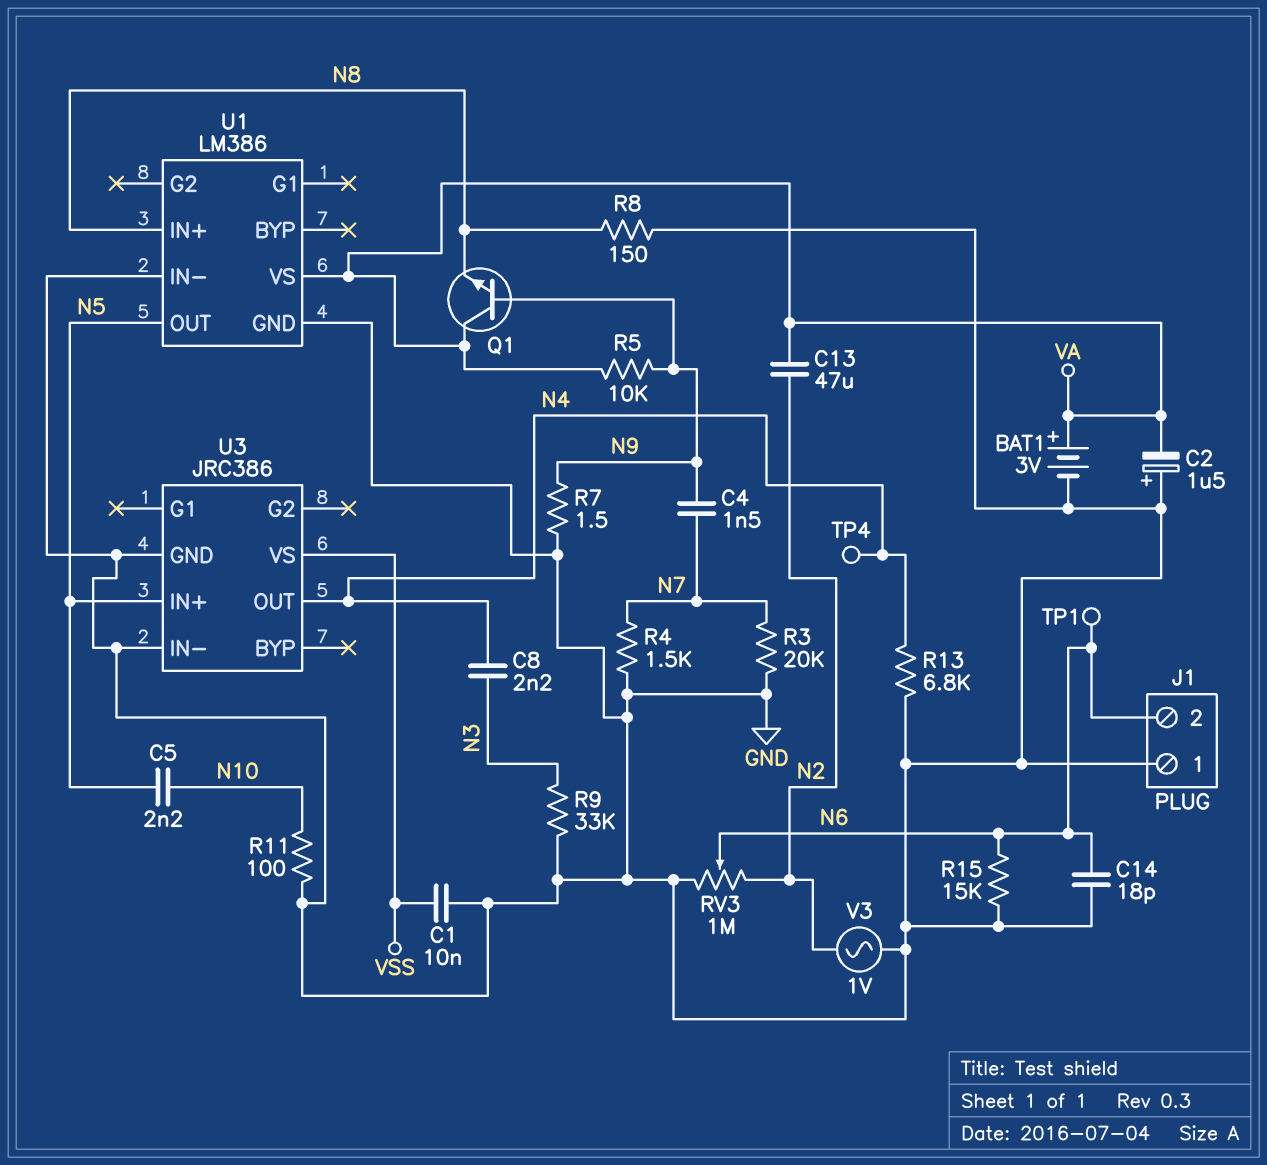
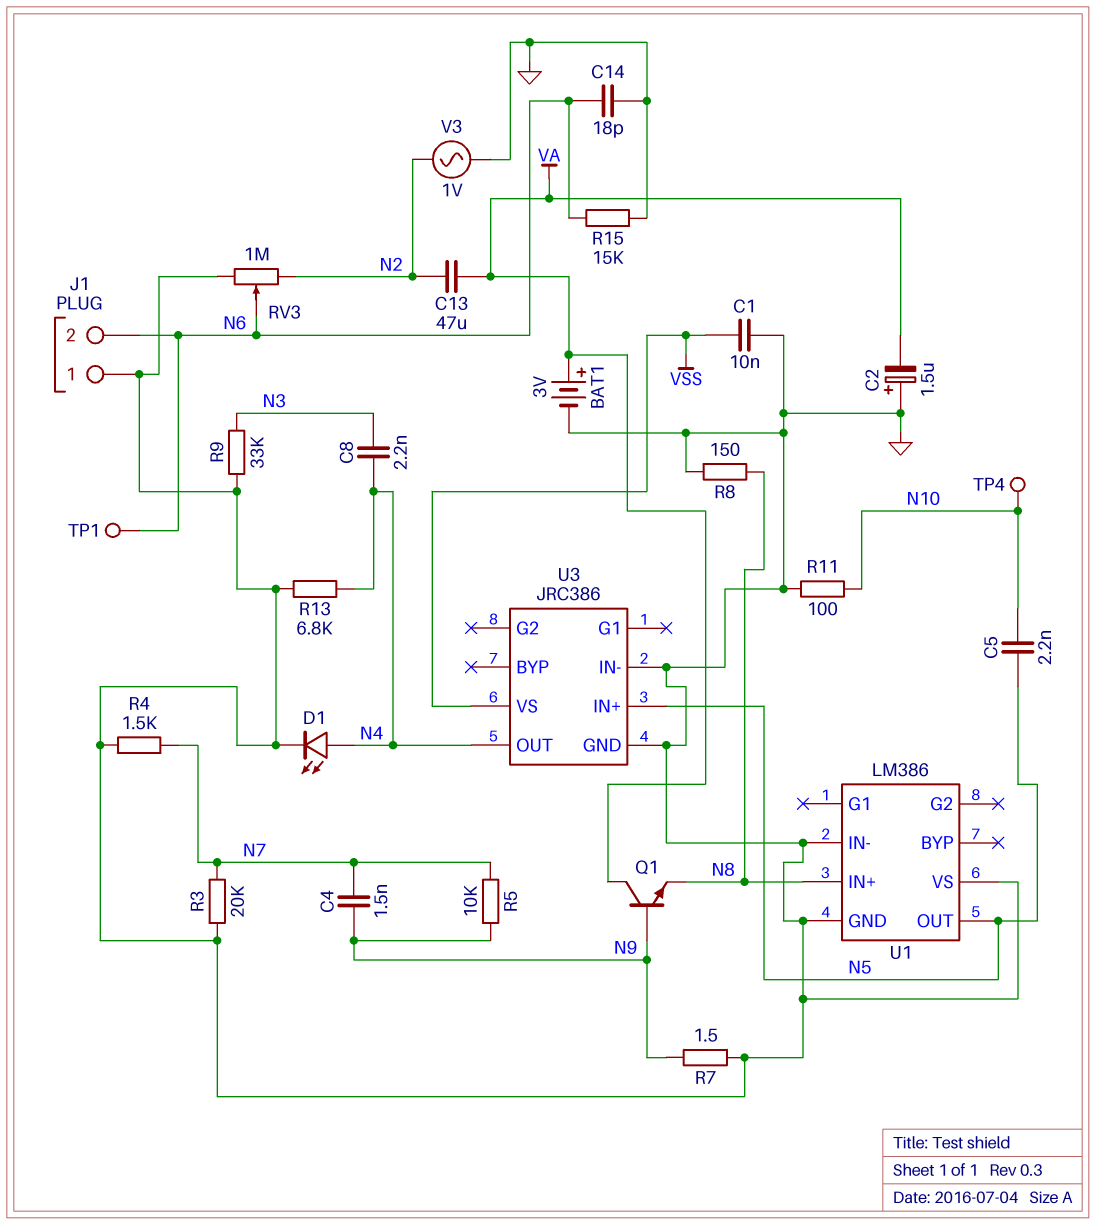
D1: none -> LED (A N4, K GND)
R5: 10k (N9, VA) -> 10k (N7, N9)
TP4: test point (N4) -> test point (N10)
U1 pin VS: VA -> GND

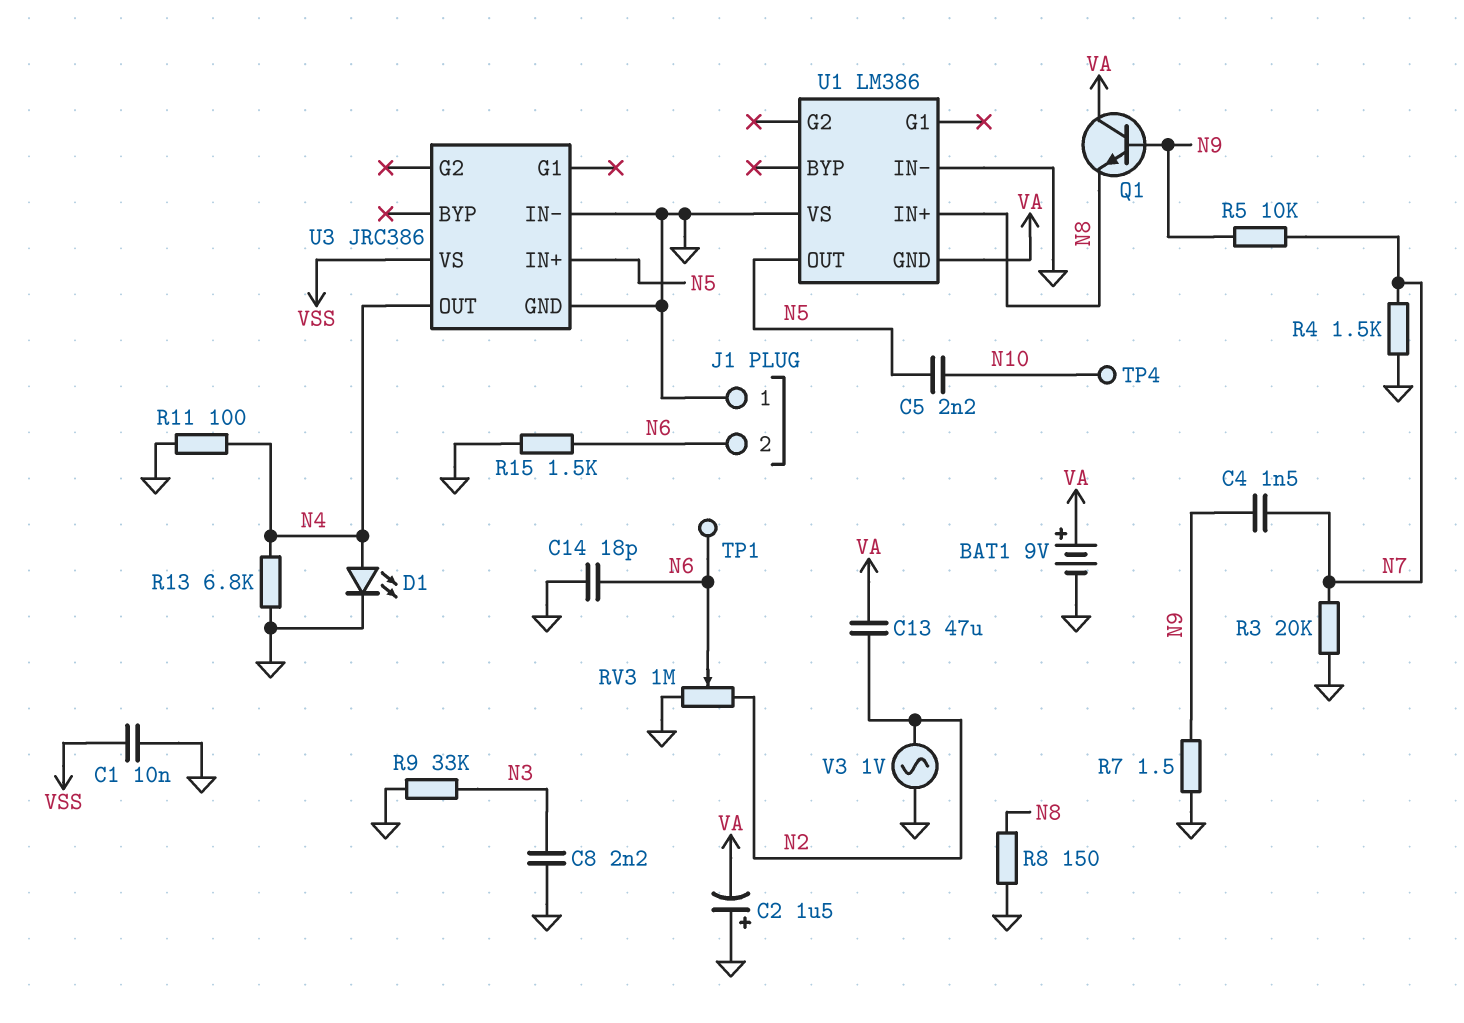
BAT1: 3V (plus VA, minus GND) -> 9V (plus VA, minus GND)
C8: 2.2nF (N3, N4) -> 2.2nF (GND, N3)
R11: 100 (GND, N10) -> 100 (GND, N4)
R15: 15k (GND, N6) -> 1.5k (GND, N6)
U1 pin GND: GND -> VA

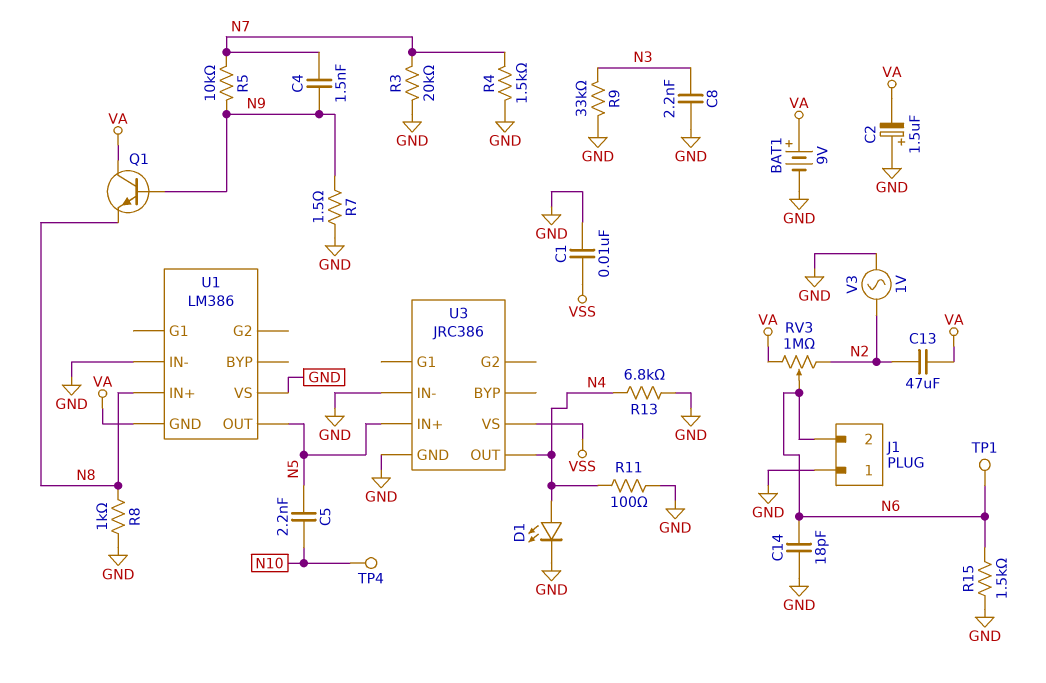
R8: 150 (GND, N8) -> 1k (GND, N8)
RV3: 1M (GND, N2, wiper N6) -> 1M (N2, VA, wiper N6)

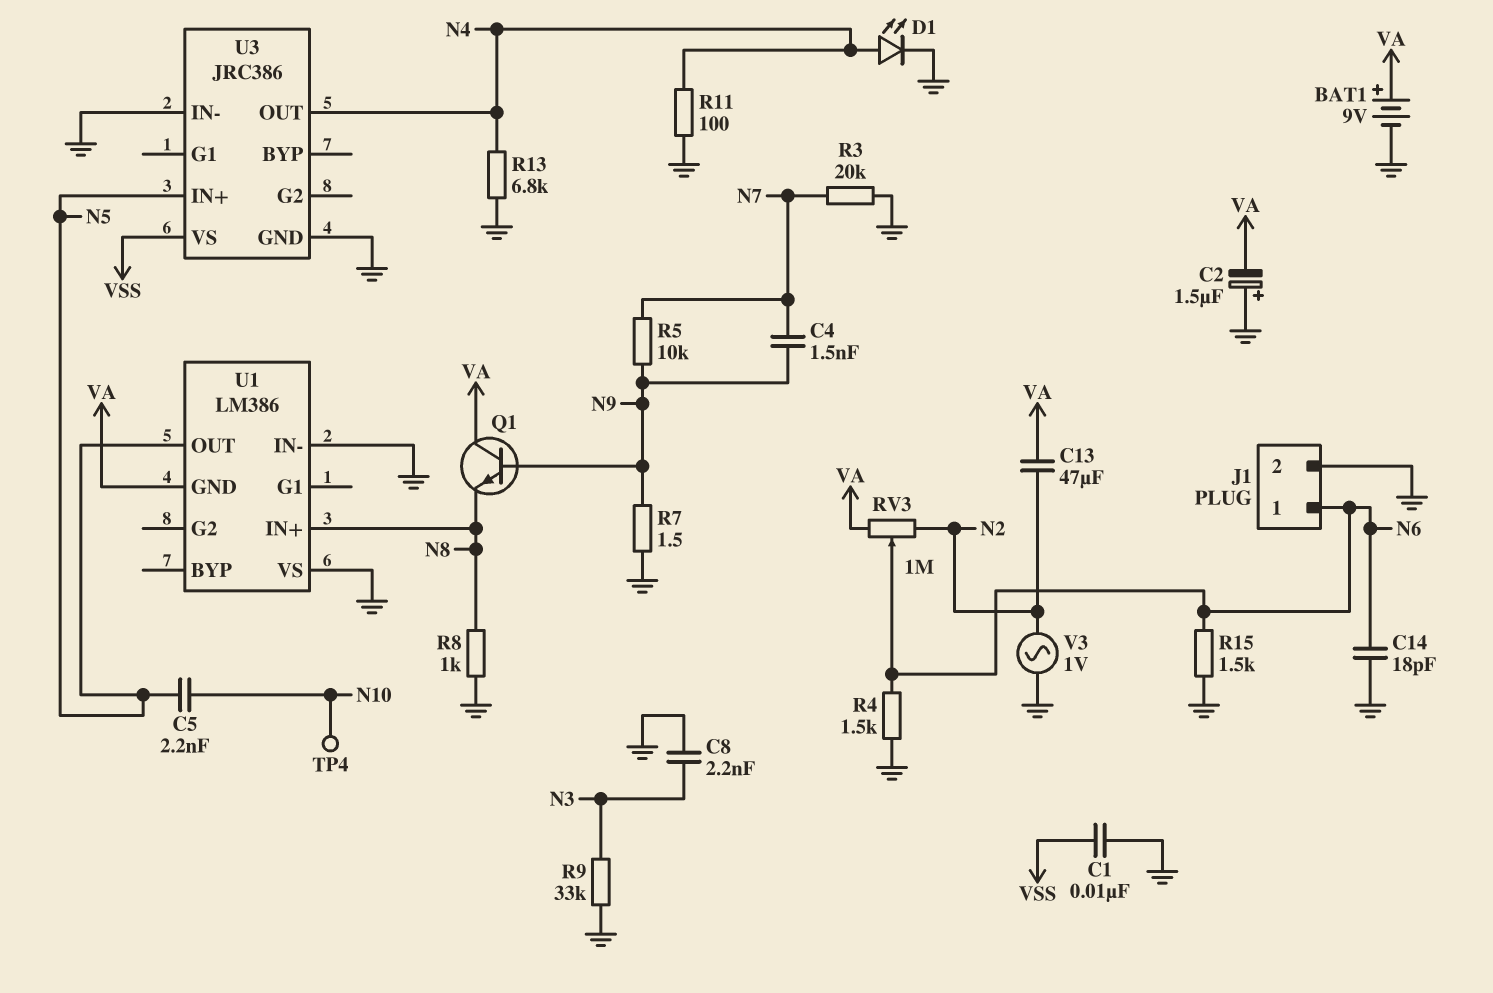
J1 pin 1: GND -> N6
J1 pin 2: N6 -> GND
R4: 1.5k (GND, N7) -> 1.5k (GND, N6)
TP1: test point (N6) -> none

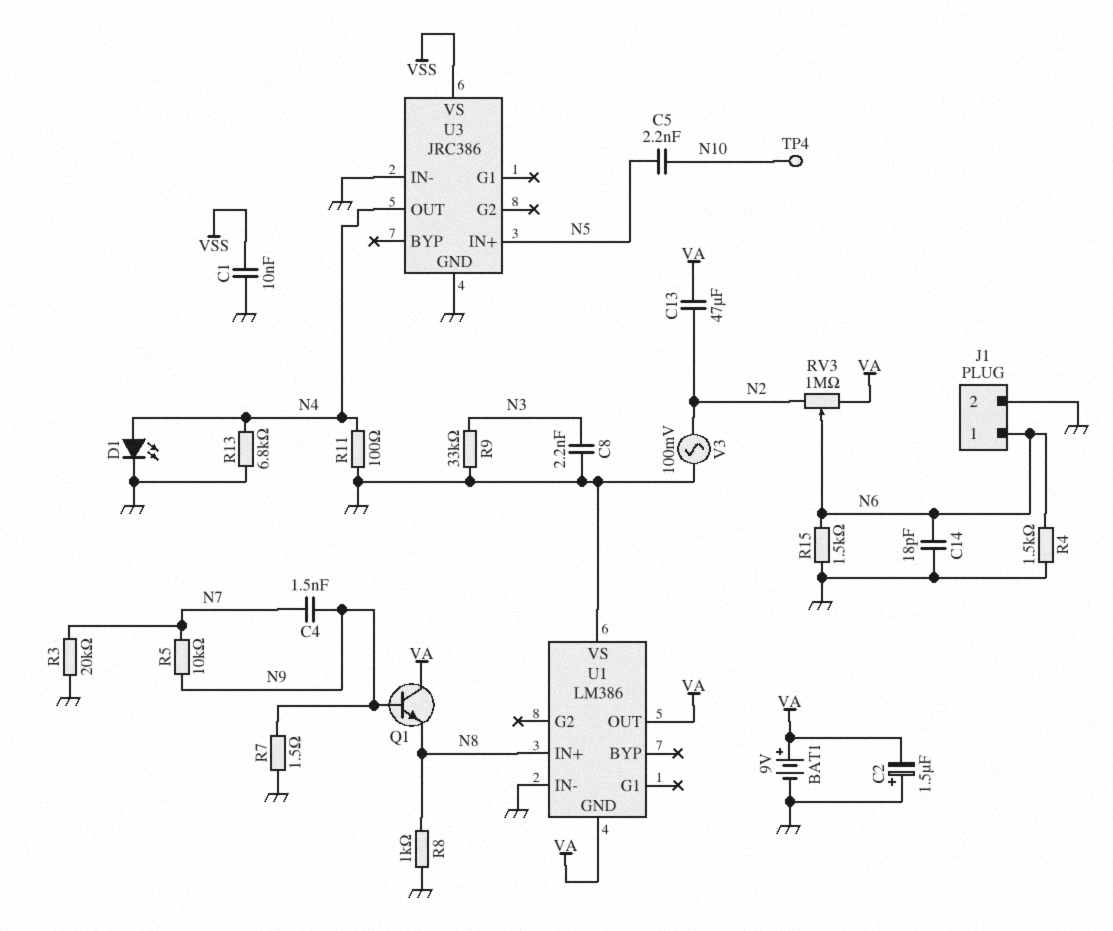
U1 pin OUT: N5 -> VA
V3: AC 1V (GND, N2) -> AC 100mV (GND, N2)

